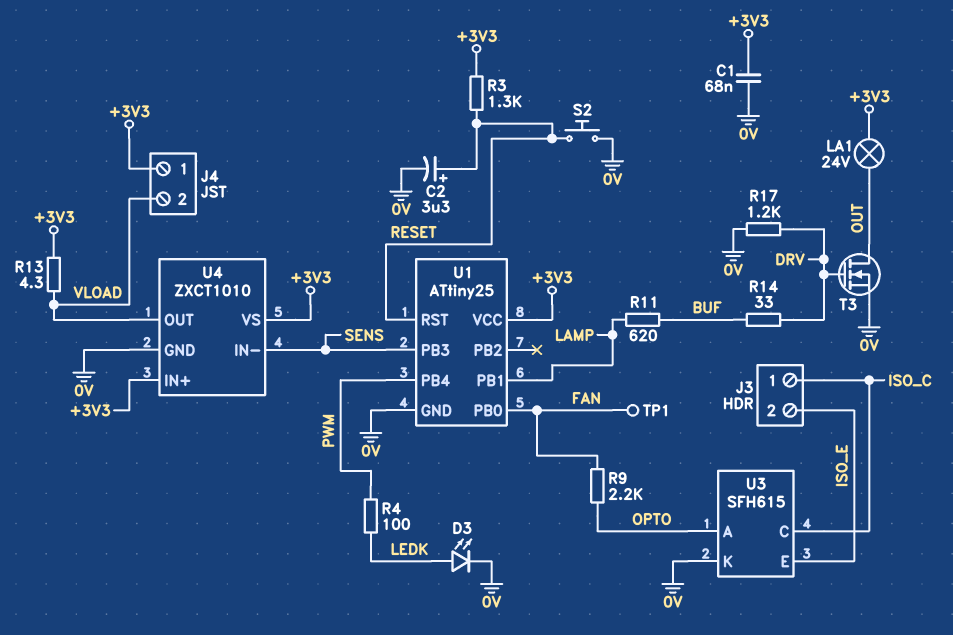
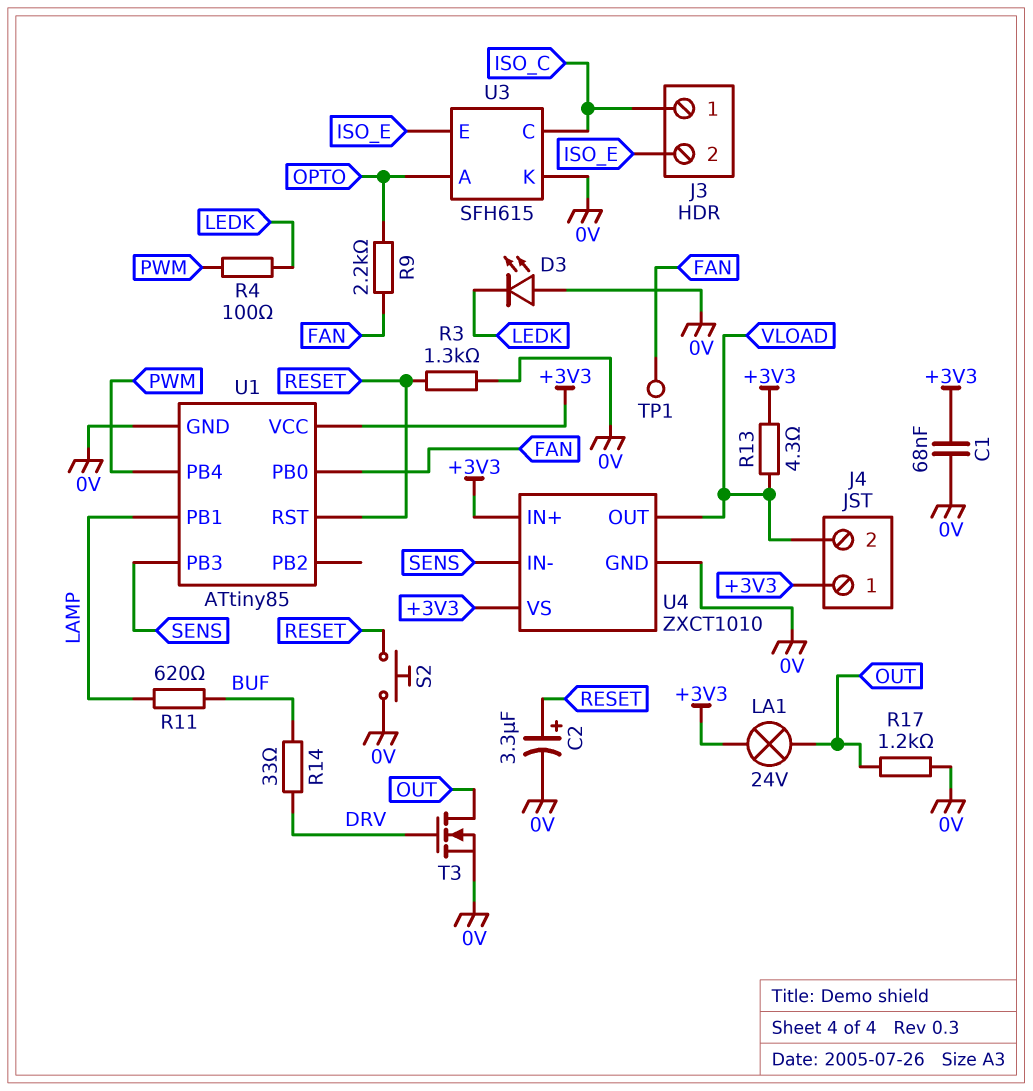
D3: LED (A LEDK, K 0V) -> LED (A 0V, K LEDK)
R3: 1.3k (+3V3, RESET) -> 1.3k (0V, RESET)
R17: 1.2k (0V, DRV) -> 1.2k (0V, OUT)
U1: ATtiny25 -> ATtiny85

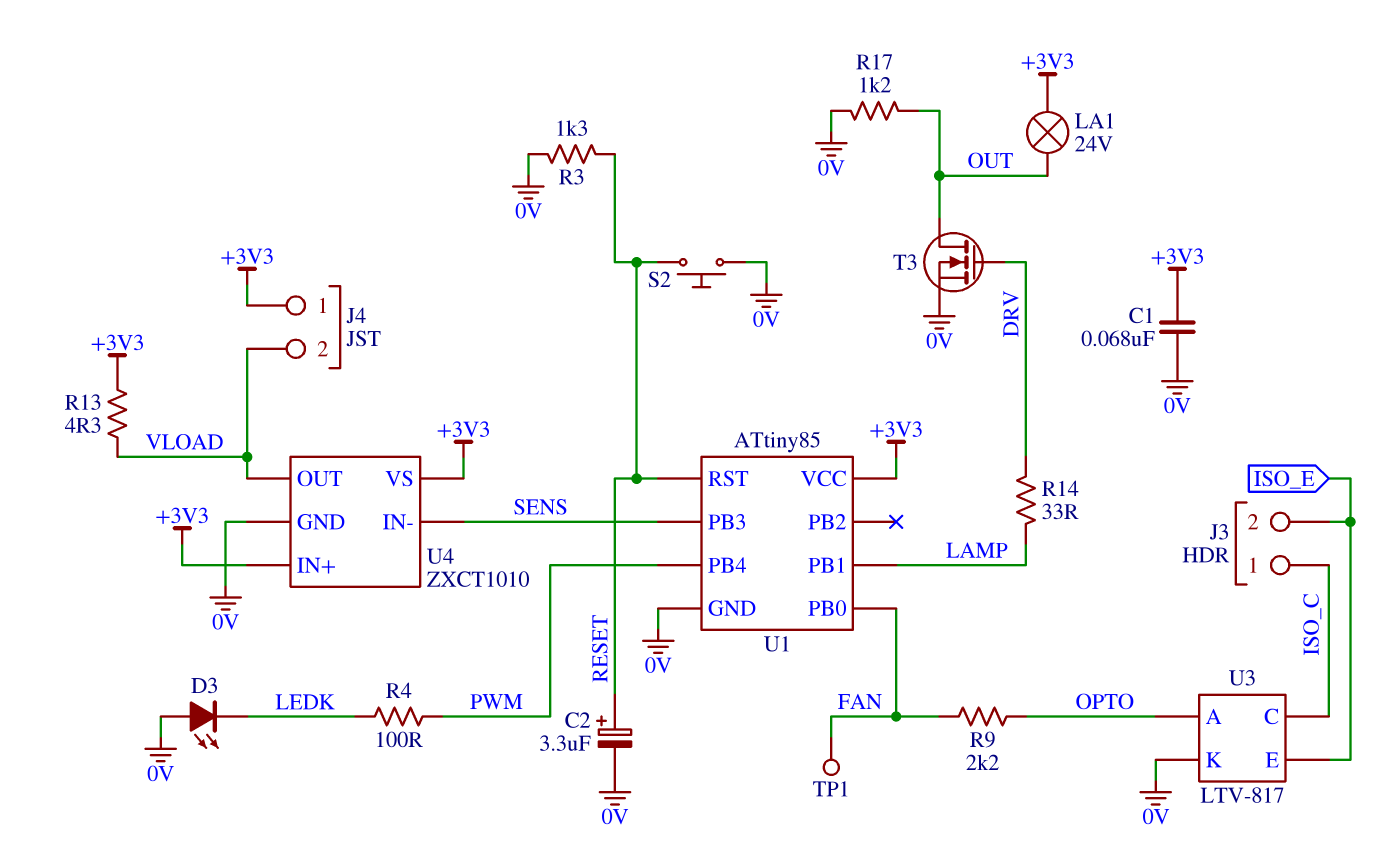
R11: 620 (BUF, LAMP) -> none
R14: 33 (BUF, DRV) -> 33 (DRV, LAMP)
U3: SFH615 -> LTV-817

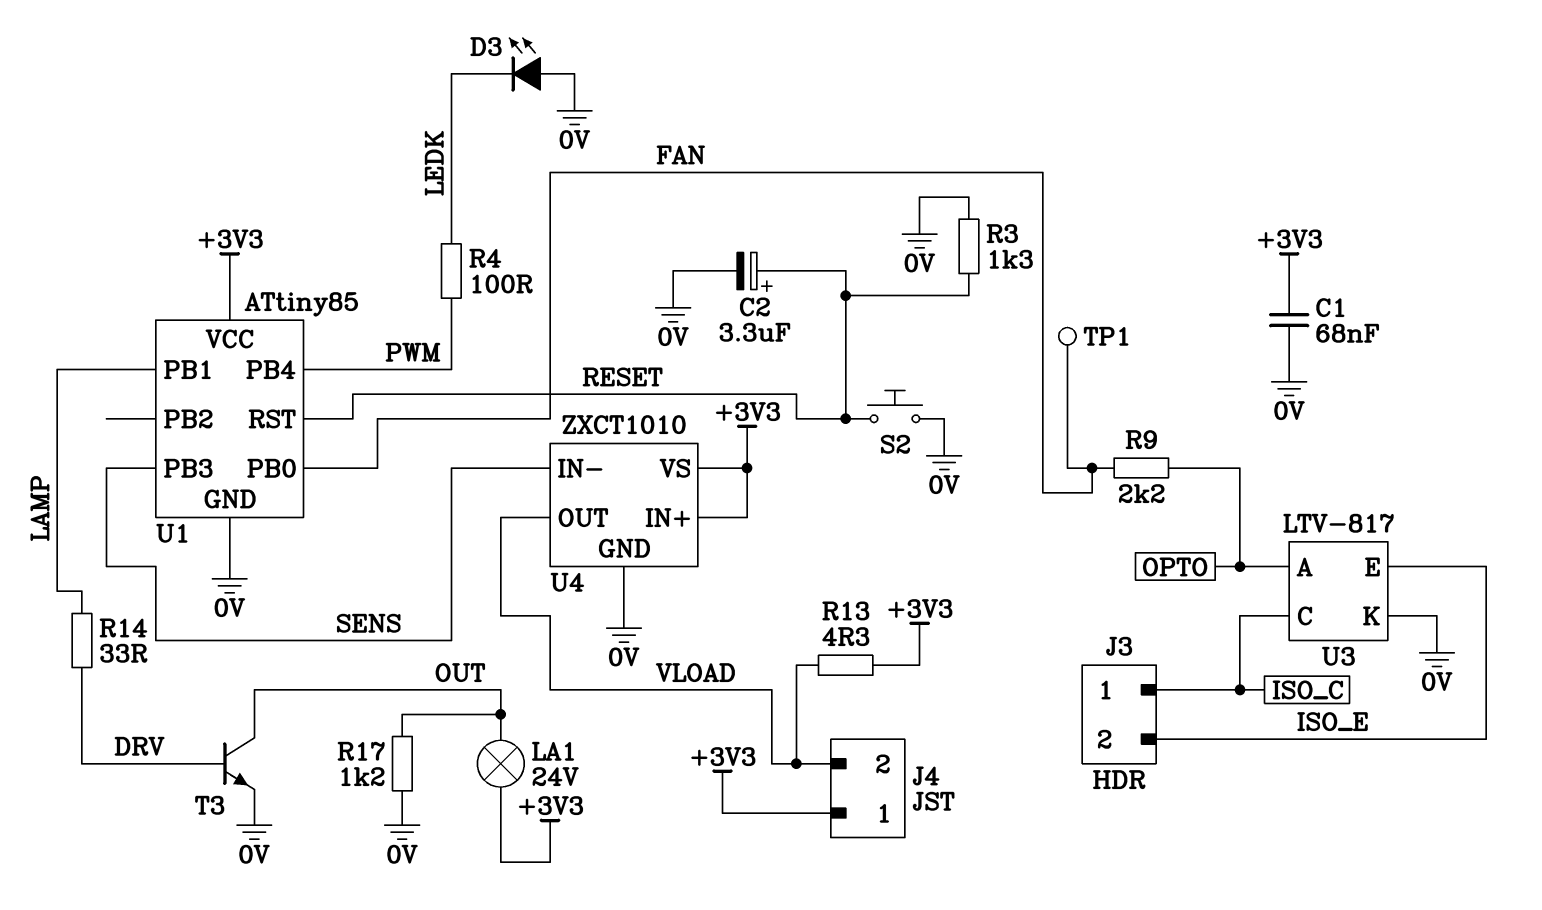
T3: NMOS (G DRV, D OUT, S 0V) -> NPN (B DRV, C OUT, E 0V)

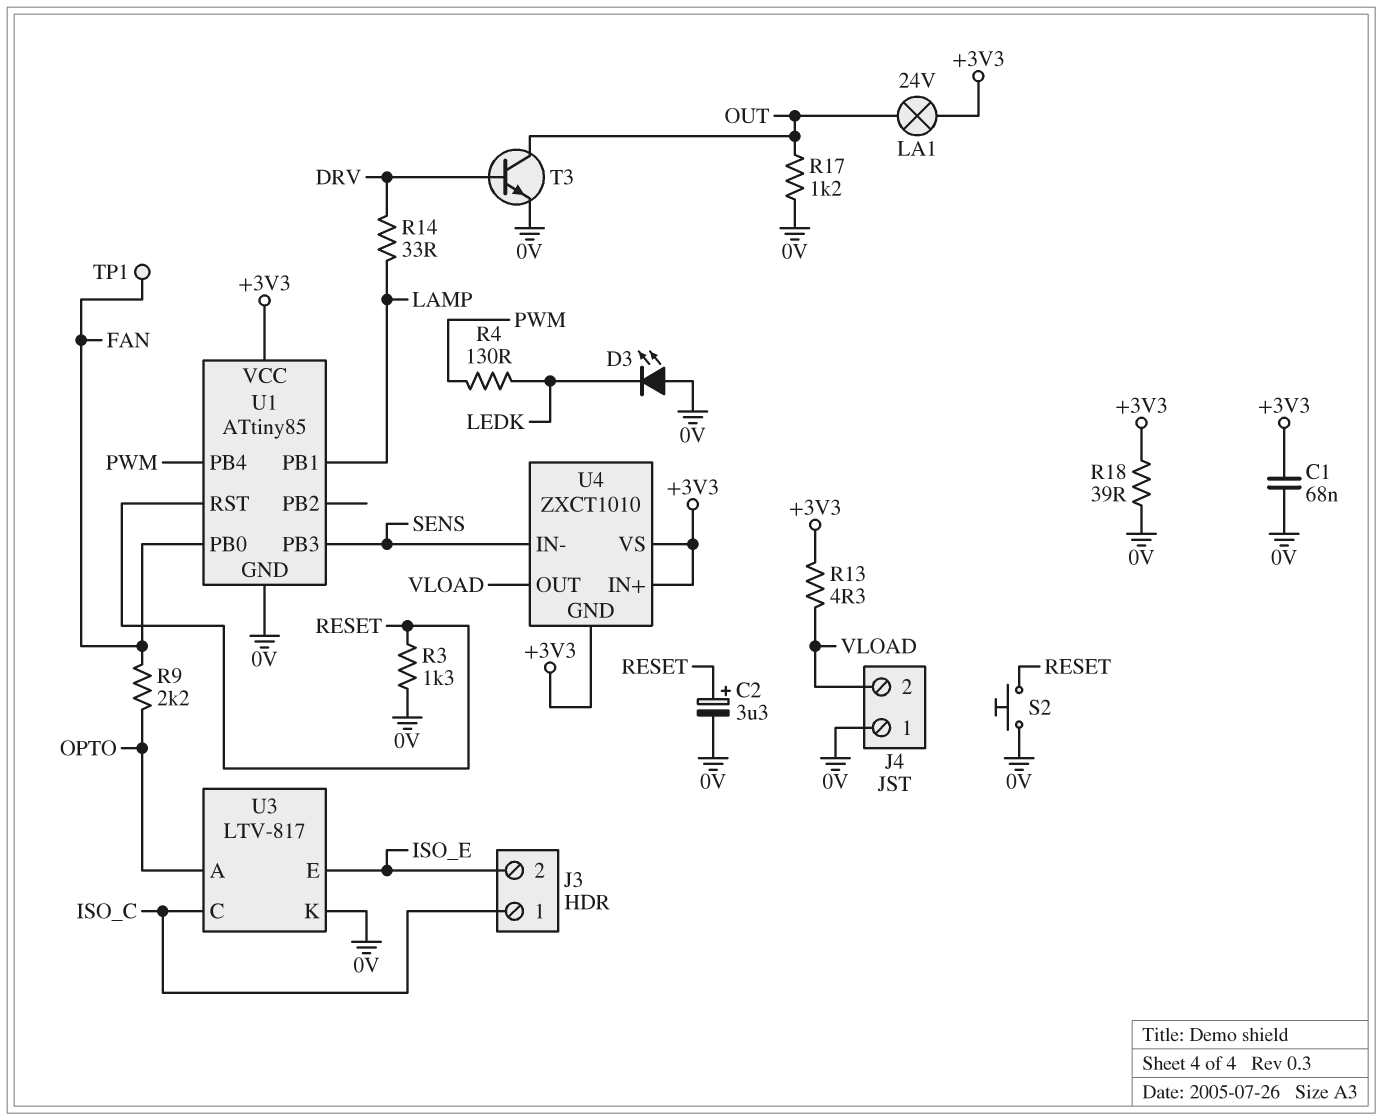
J4 pin 1: +3V3 -> 0V
R4: 100 (LEDK, PWM) -> 130 (LEDK, PWM)
R18: none -> 39 (+3V3, 0V)
U4 pin GND: 0V -> +3V3

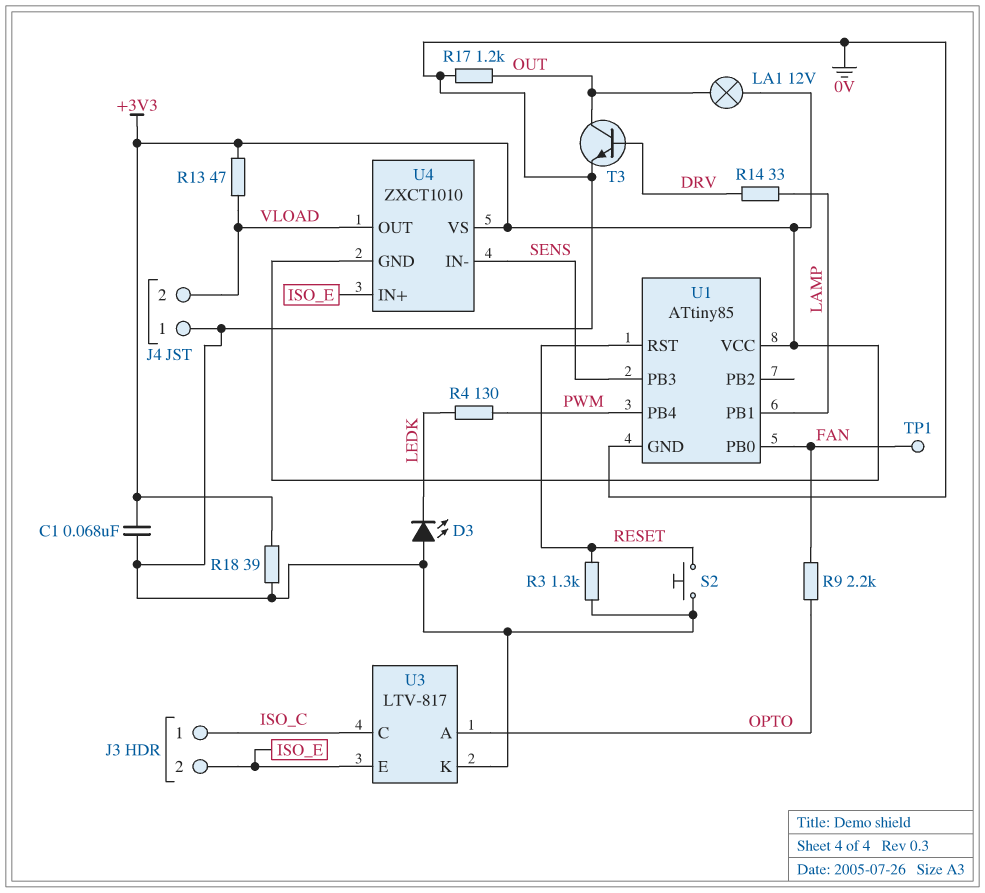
C2: 3.3uF (plus RESET, minus 0V) -> none
LA1: lamp 24V (+3V3, OUT) -> lamp 12V (+3V3, OUT)
R13: 4.3 (+3V3, VLOAD) -> 47 (+3V3, VLOAD)
U4 pin IN+: +3V3 -> ISO_E

